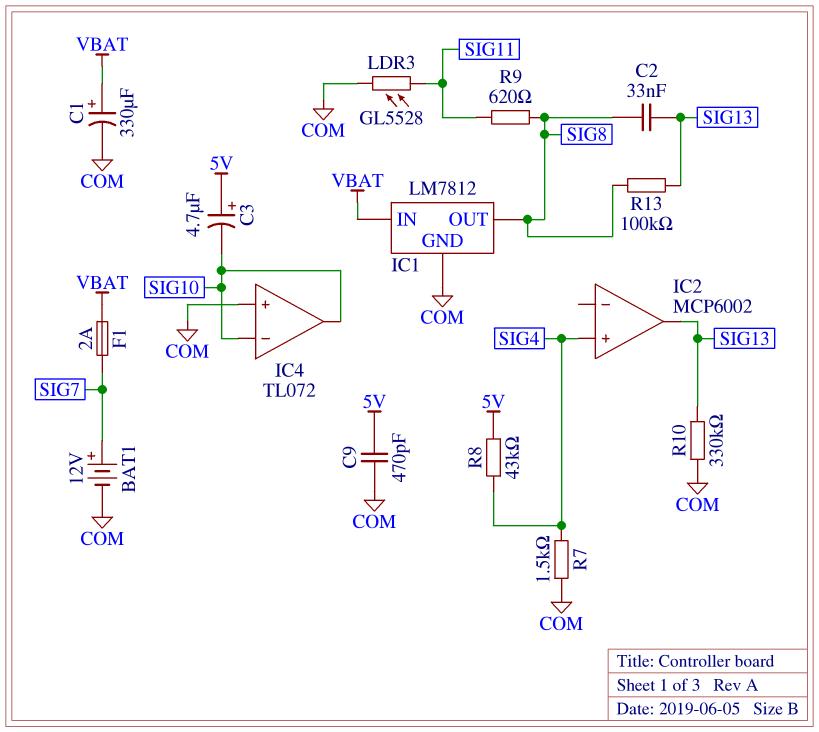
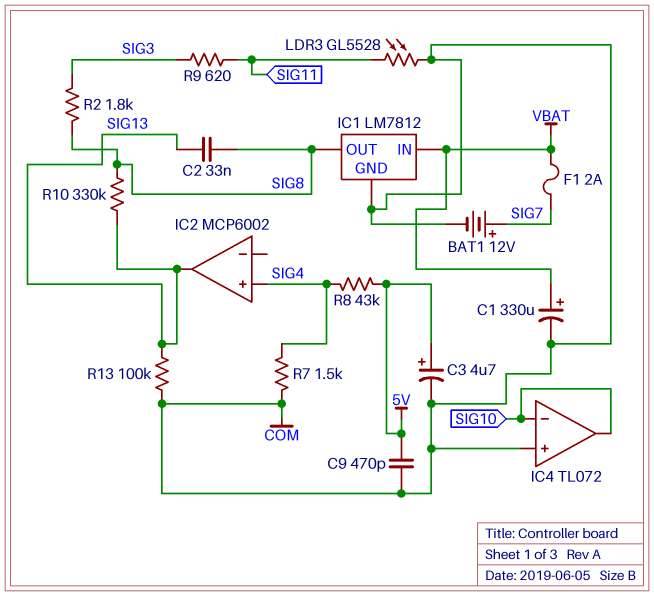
C3: 4.7uF (plus 5V, minus SIG10) -> 4.7uF (plus 5V, minus COM)
R2: none -> 1.8k (SIG3, SIG8)
R9: 620 (SIG8, SIG11) -> 620 (SIG3, SIG11)
R10: 330k (COM, SIG13) -> 330k (SIG8, SIG13)
R13: 100k (SIG8, SIG13) -> 100k (COM, SIG13)

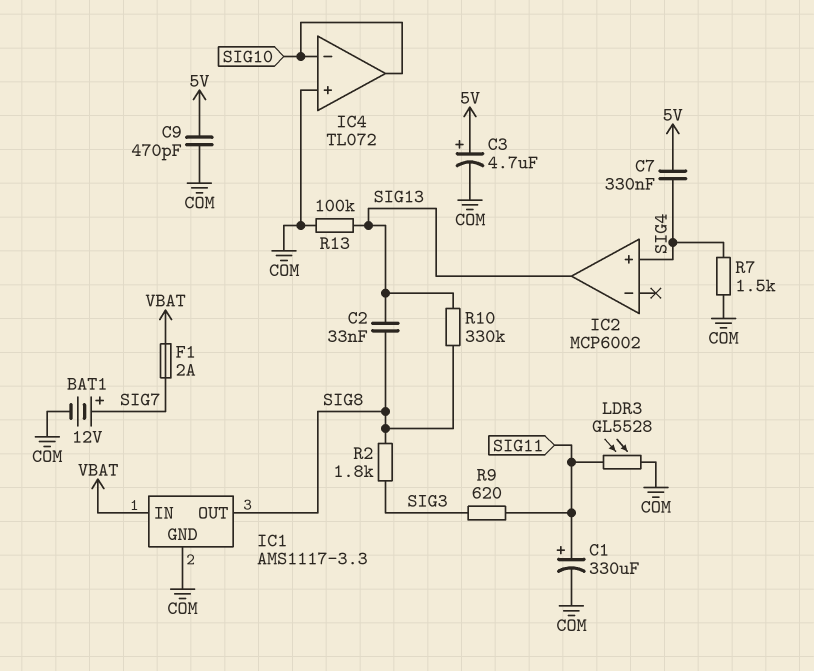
C1: 330uF (plus VBAT, minus COM) -> 330uF (plus SIG11, minus COM)
C7: none -> 330nF (5V, SIG4)
IC1: LM7812 -> AMS1117-3.3
R8: 43k (5V, SIG4) -> none

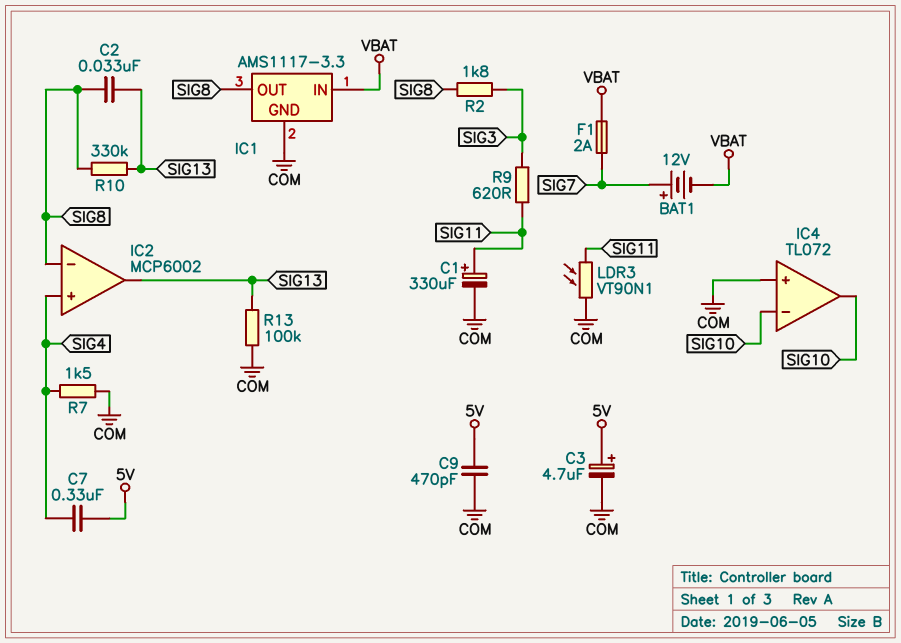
BAT1: 12V (plus SIG7, minus COM) -> 12V (plus SIG7, minus VBAT)
IC2 pin in-: none -> SIG8
LDR3: GL5528 (COM, SIG11) -> VT90N1 (COM, SIG11)

